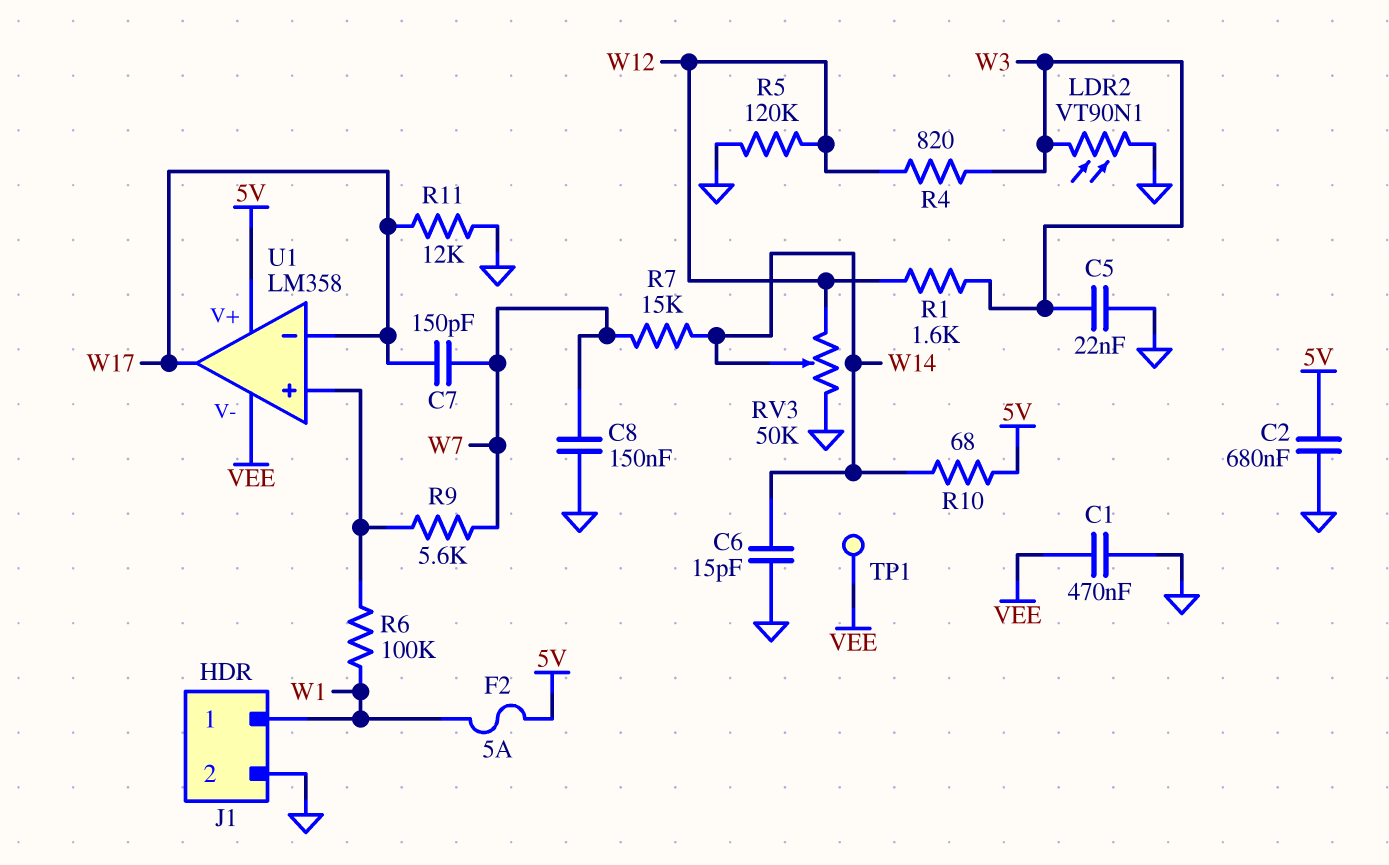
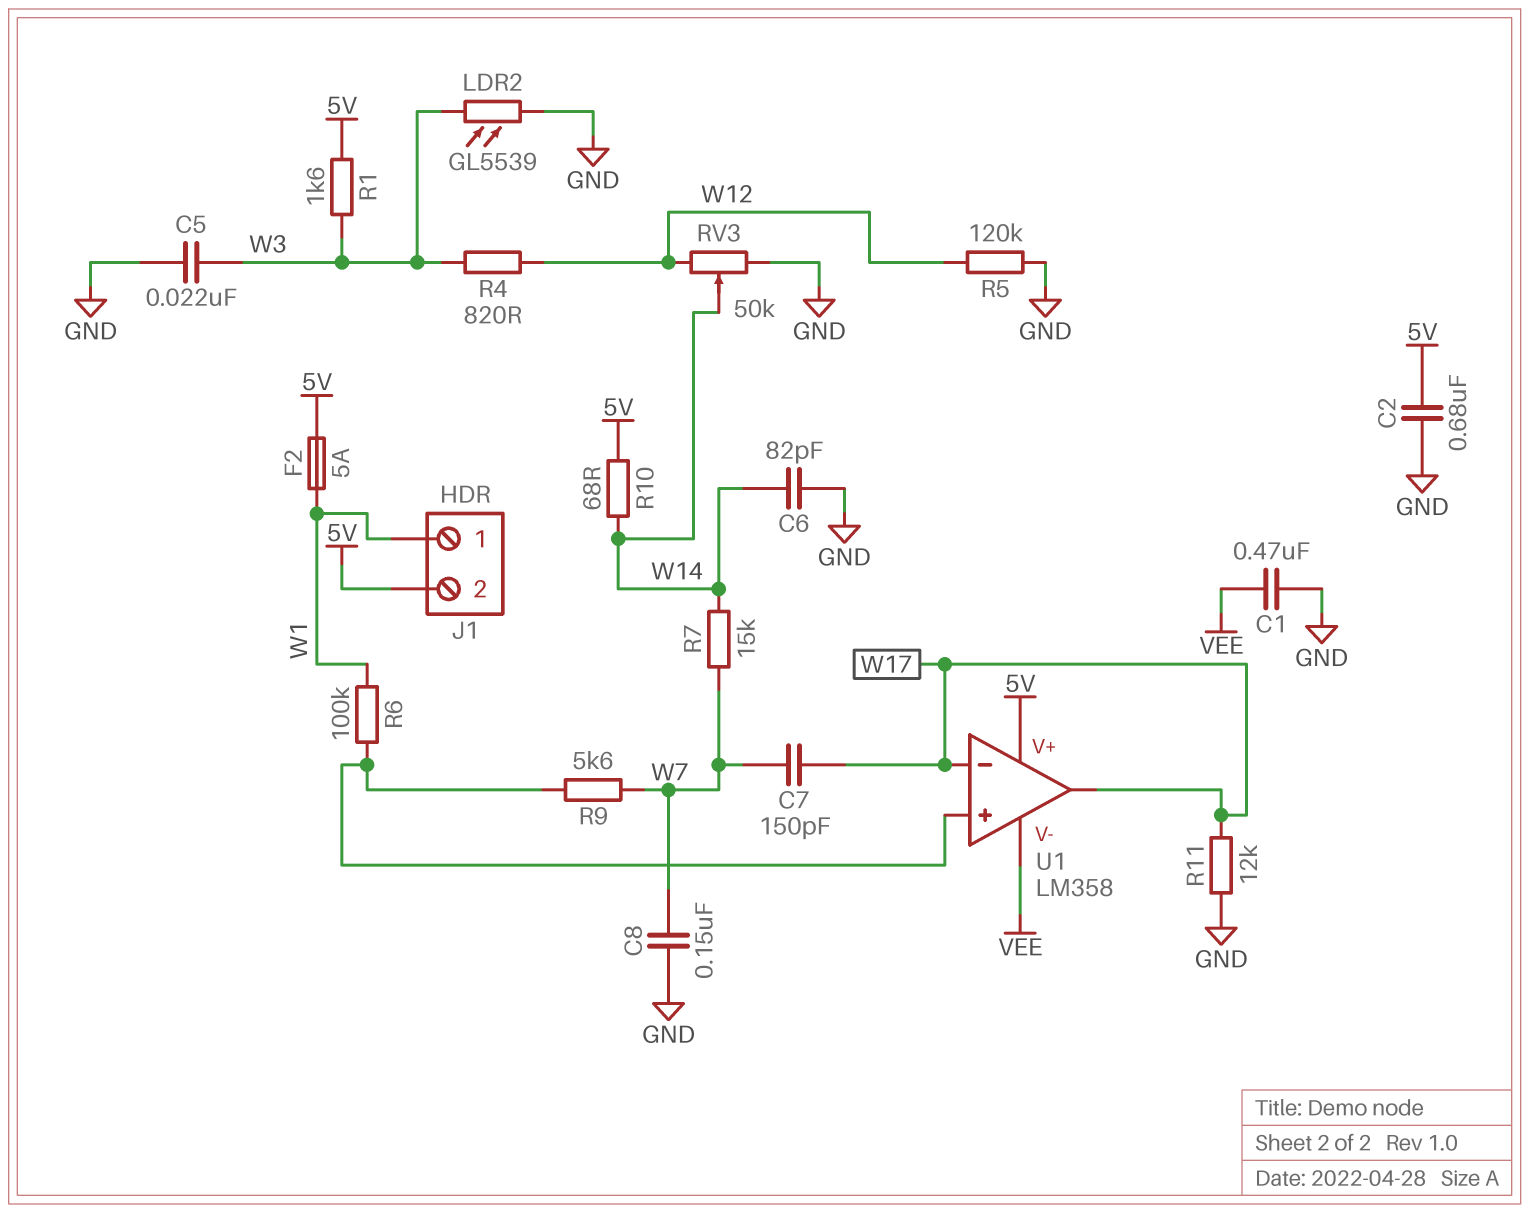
C6: 15pF (GND, W14) -> 82pF (GND, W14)
J1 pin 2: GND -> 5V
LDR2: VT90N1 (GND, W3) -> GL5539 (GND, W3)
R1: 1.6k (W3, W12) -> 1.6k (5V, W3)
TP1: test point (VEE) -> none

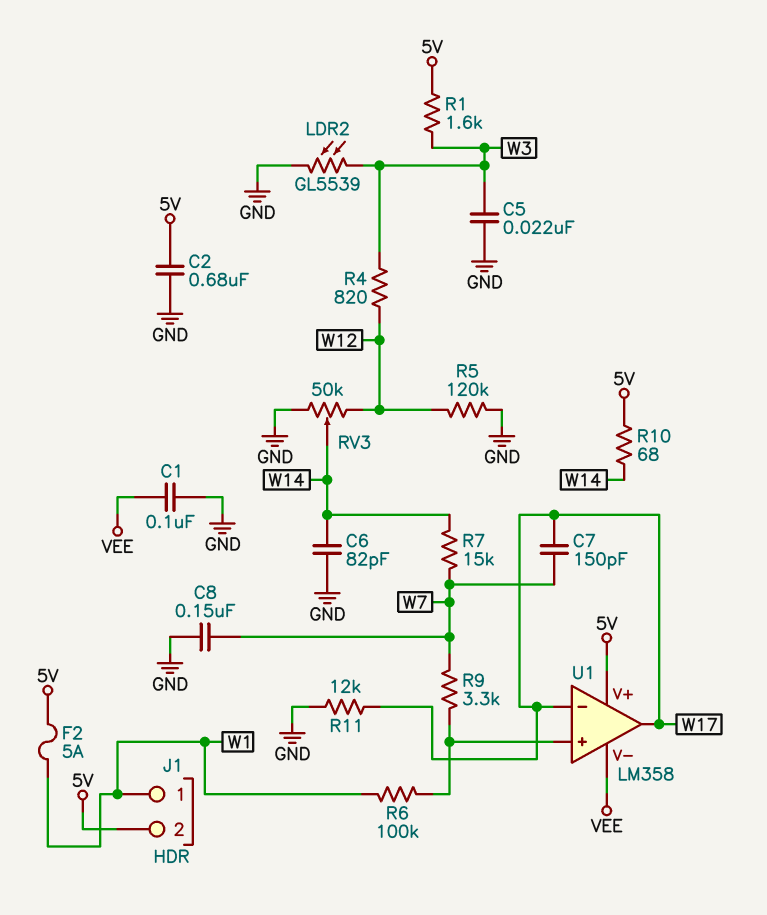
C1: 470nF (GND, VEE) -> 100nF (GND, VEE)
R9: 5.6k (U1/in+, W7) -> 3.3k (U1/in+, W7)

